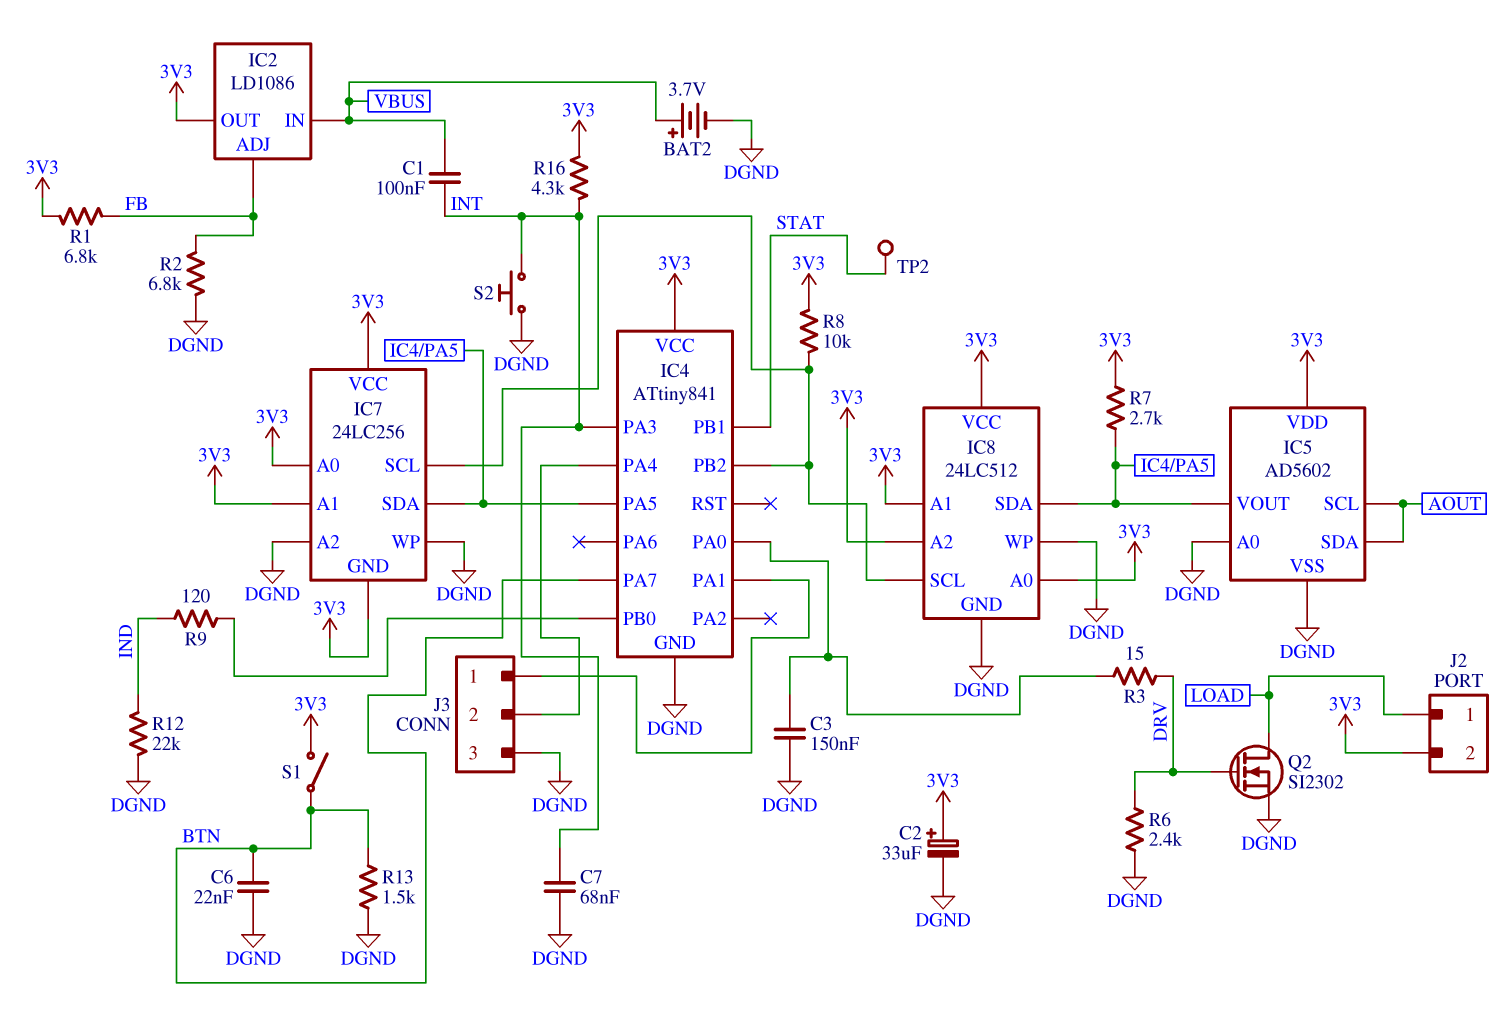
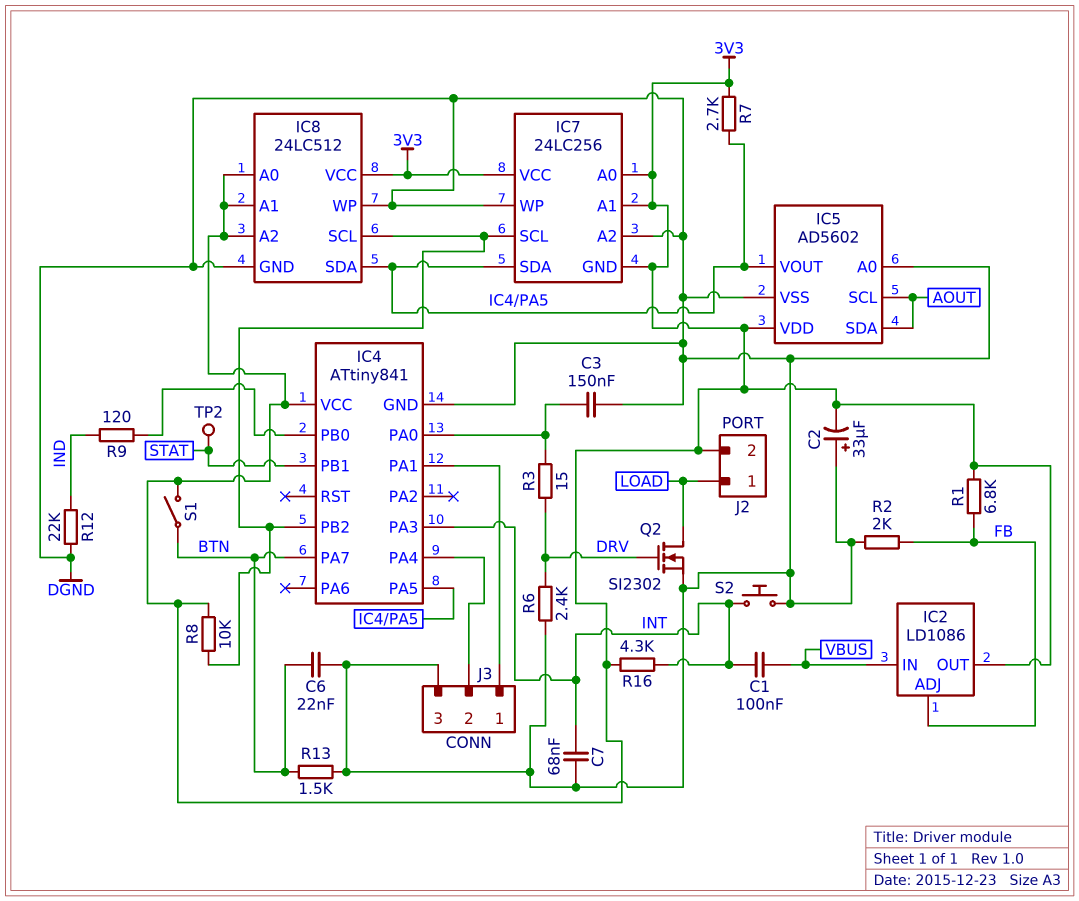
BAT2: 3.7V (plus VBUS, minus DGND) -> none
C2: 33uF (plus 3V3, minus DGND) -> 33uF (plus DGND, minus 3V3)
R2: 6.8k (DGND, FB) -> 2k (DGND, FB)

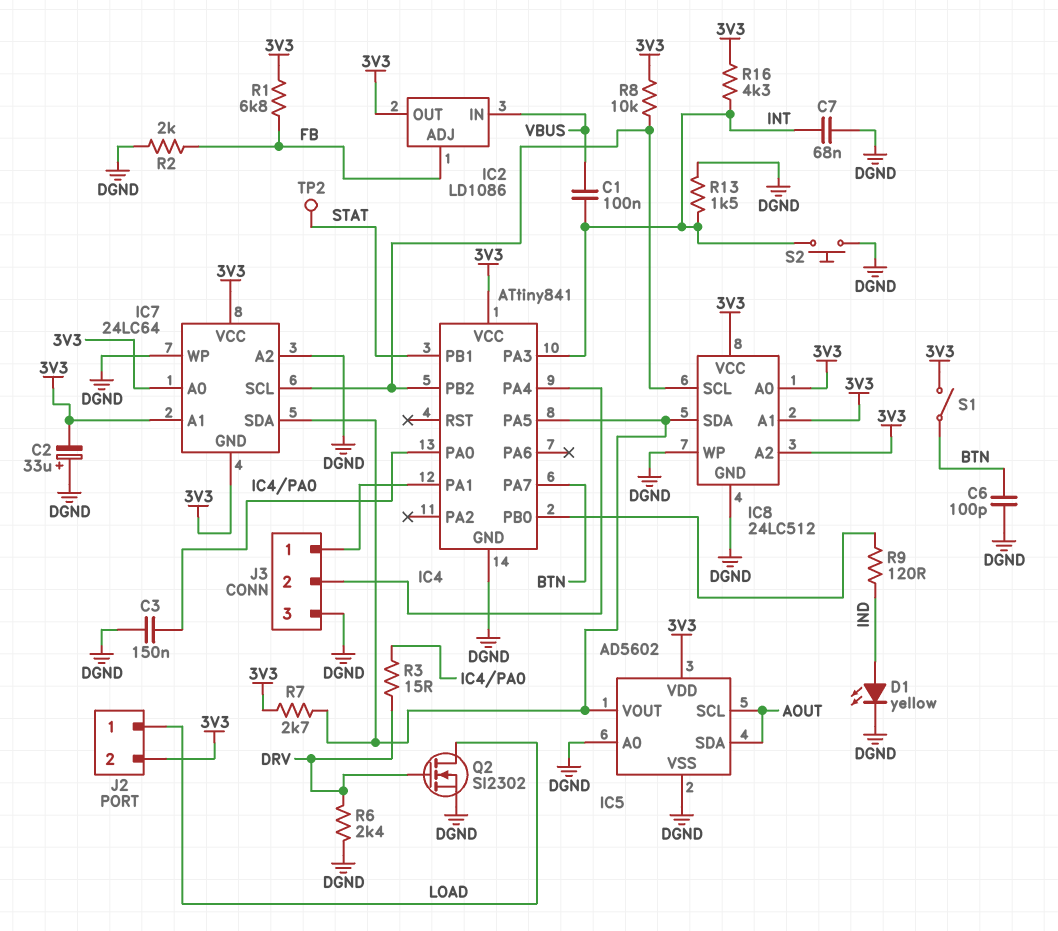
C6: 22nF (BTN, DGND) -> 100pF (BTN, DGND)
D1: none -> LED yellow (A IND, K DGND)
IC7: 24LC256 -> 24LC64
R12: 22k (DGND, IND) -> none
R13: 1.5k (BTN, DGND) -> 1.5k (DGND, INT)

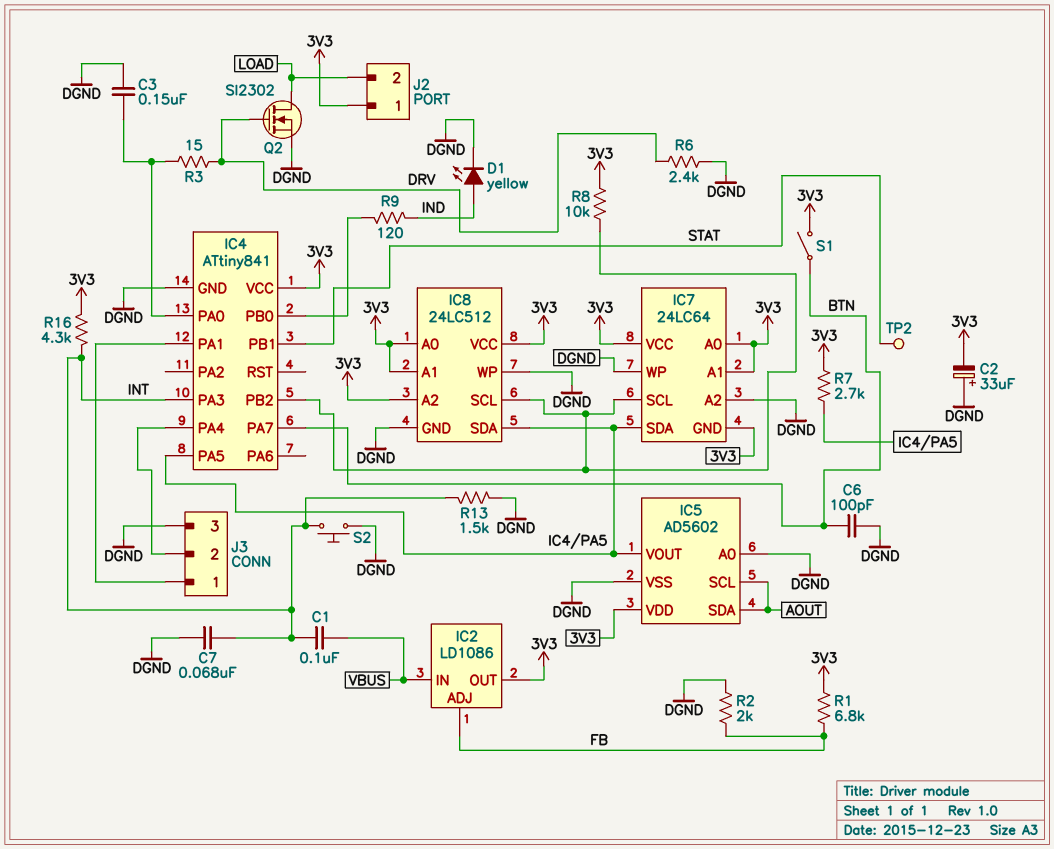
J2 pin 1: LOAD -> 3V3
J2 pin 2: 3V3 -> LOAD

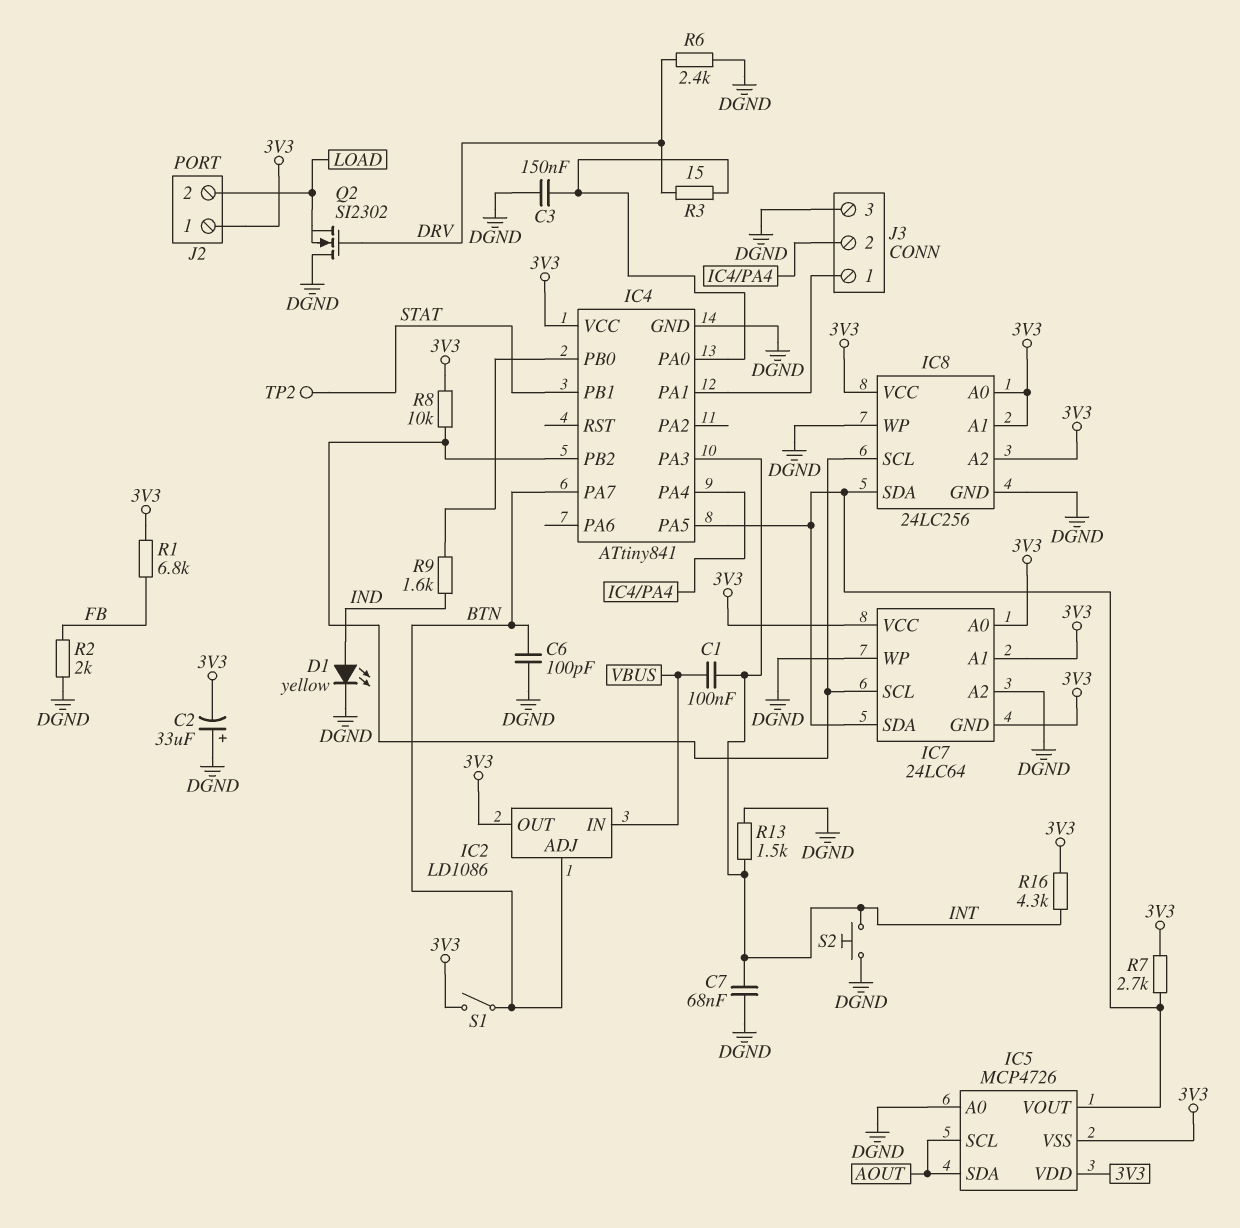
IC2 pin ADJ: FB -> BTN
IC5: AD5602 -> MCP4726
IC5 pin VSS: DGND -> 3V3
IC8: 24LC512 -> 24LC256
Q2: NMOS SI2302 (G DRV, D LOAD, S DGND) -> NMOS SI2302 (G DRV, D DGND, S LOAD)
R9: 120 (IC4/PB0, IND) -> 1.6k (IC4/PB0, IND)

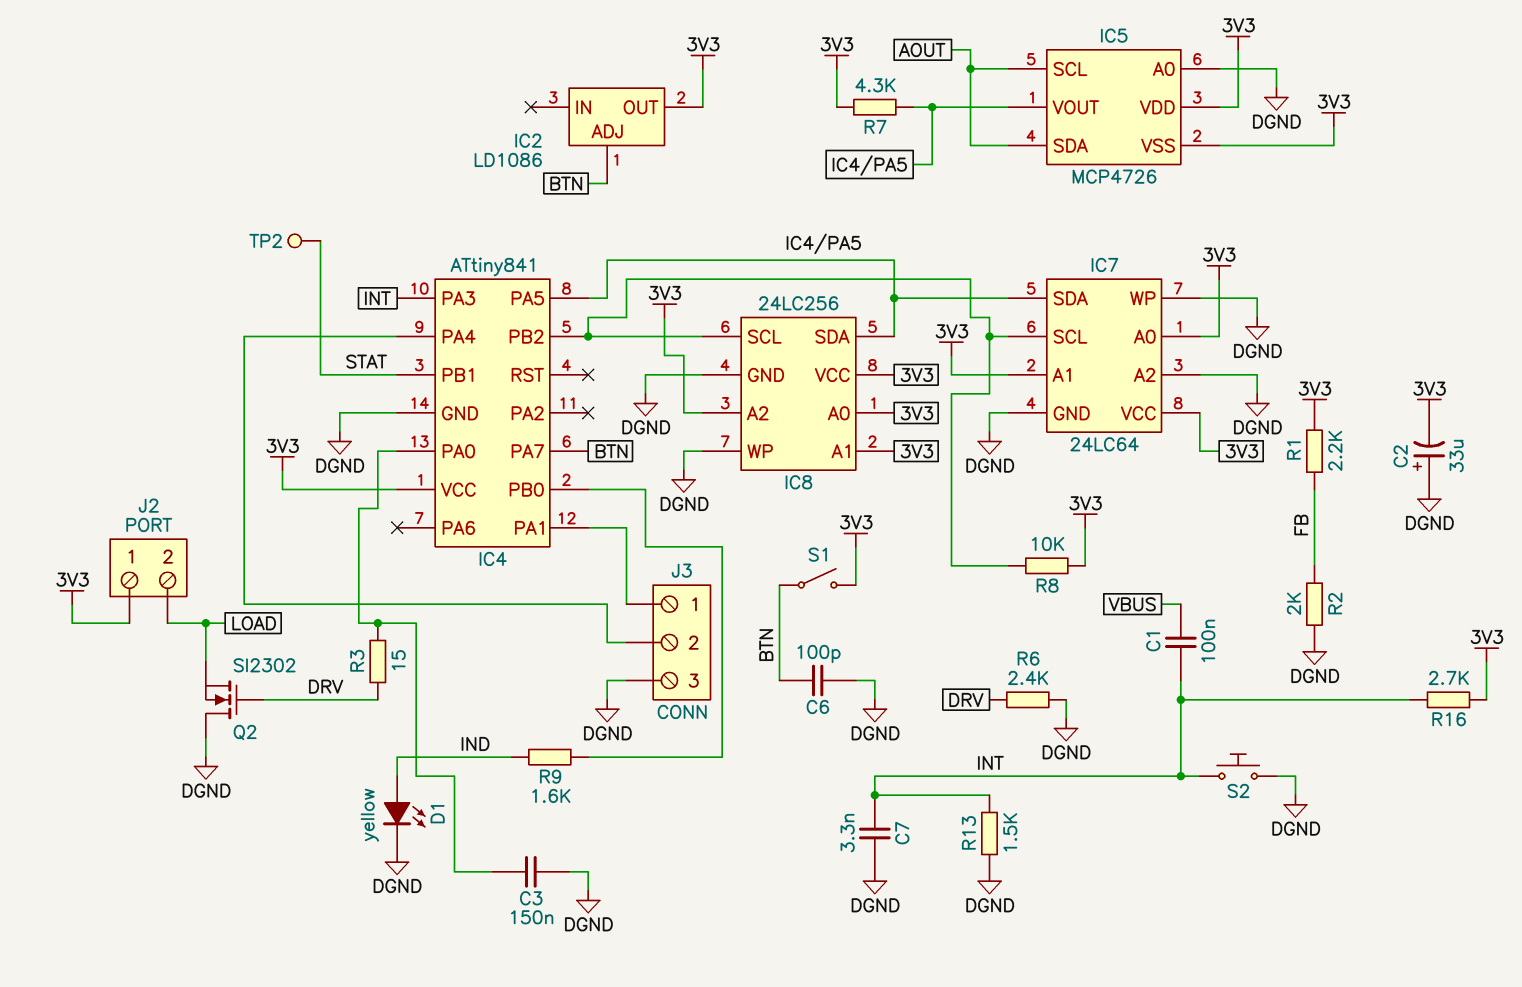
C7: 68nF (DGND, INT) -> 3.3nF (DGND, INT)
IC2 pin IN: VBUS -> none
IC7 pin GND: 3V3 -> DGND
R1: 6.8k (3V3, FB) -> 2.2k (3V3, FB)
R7: 2.7k (3V3, IC4/PA5) -> 4.3k (3V3, IC4/PA5)
R16: 4.3k (3V3, INT) -> 2.7k (3V3, INT)

